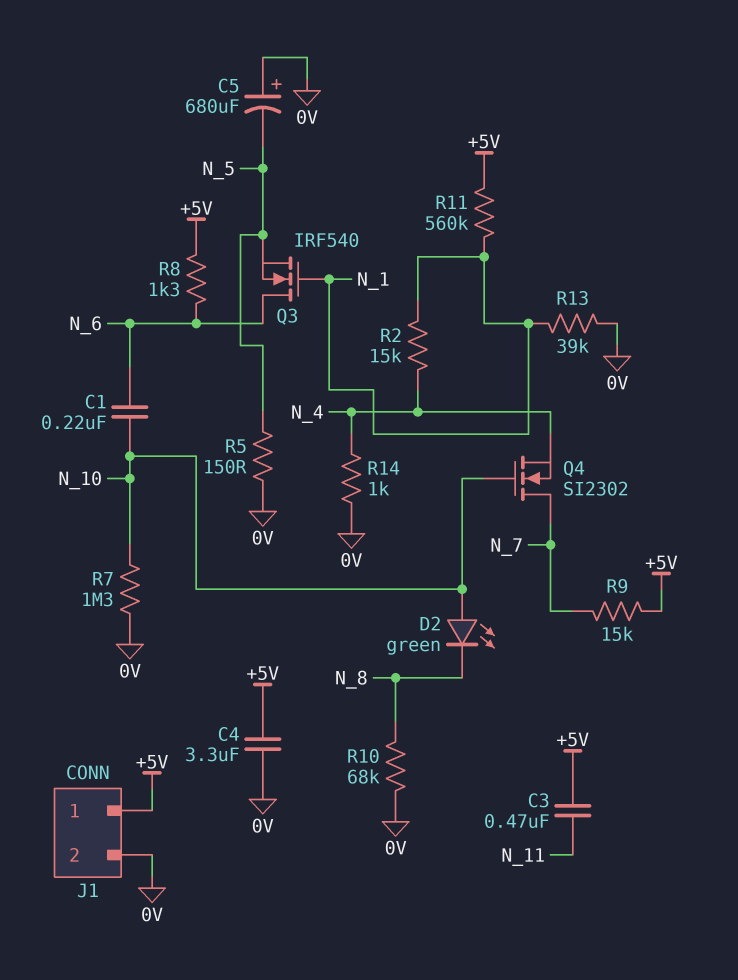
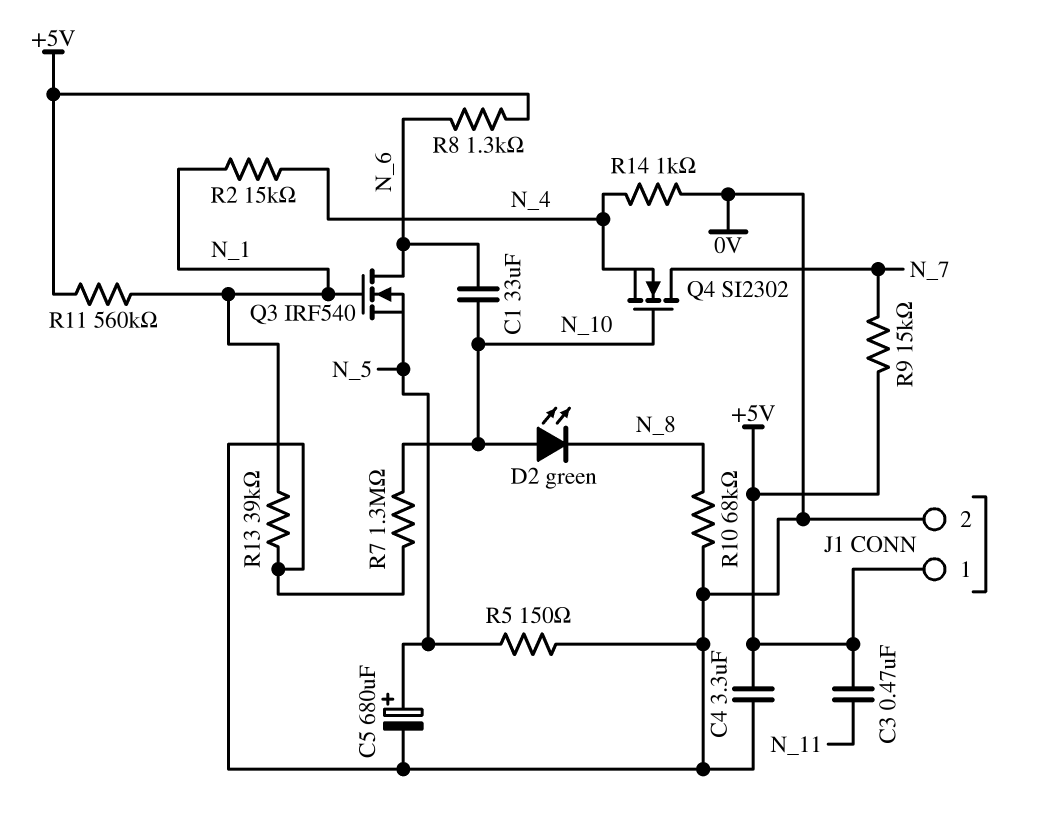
C1: 220nF (N_6, N_10) -> 33uF (N_6, N_10)
C5: 680uF (plus 0V, minus N_5) -> 680uF (plus N_5, minus 0V)

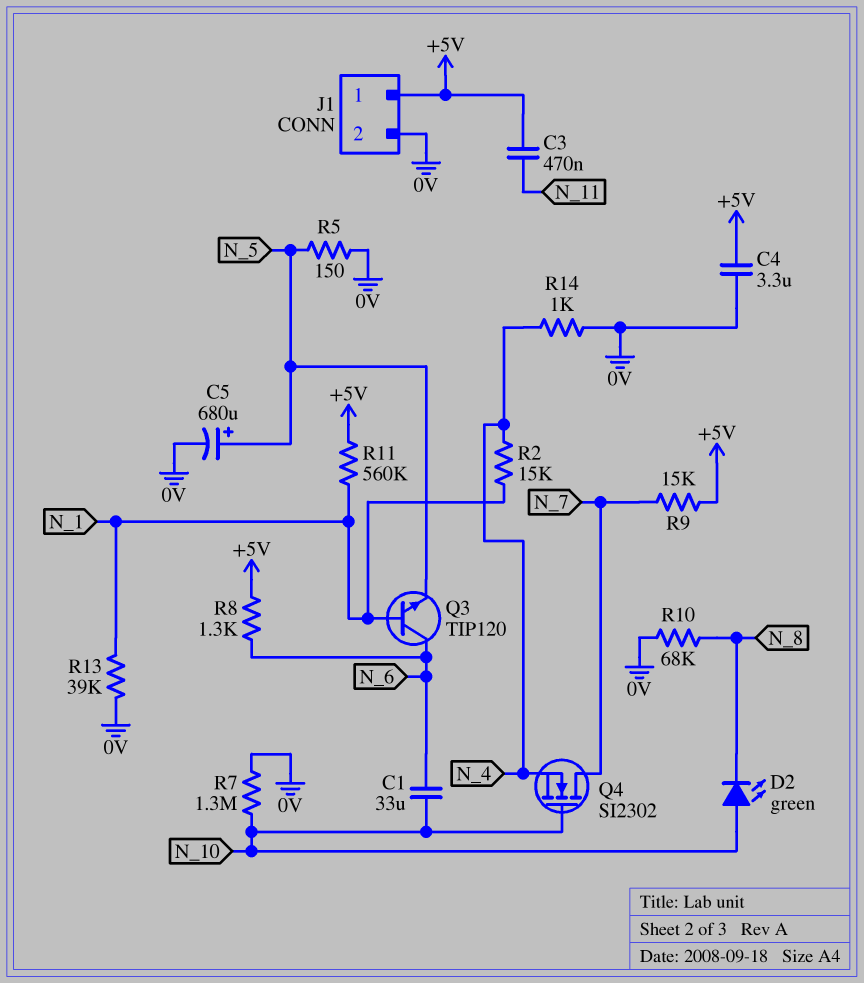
Q3: NMOS IRF540 (G N_1, D N_6, S N_5) -> NPN TIP120 (B N_1, C N_6, E N_5)

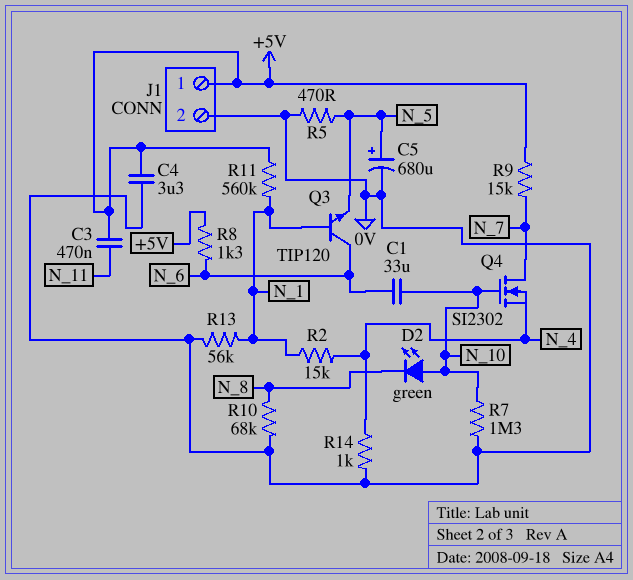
R5: 150 (0V, N_5) -> 470 (0V, N_5)
R13: 39k (0V, N_1) -> 56k (0V, N_1)

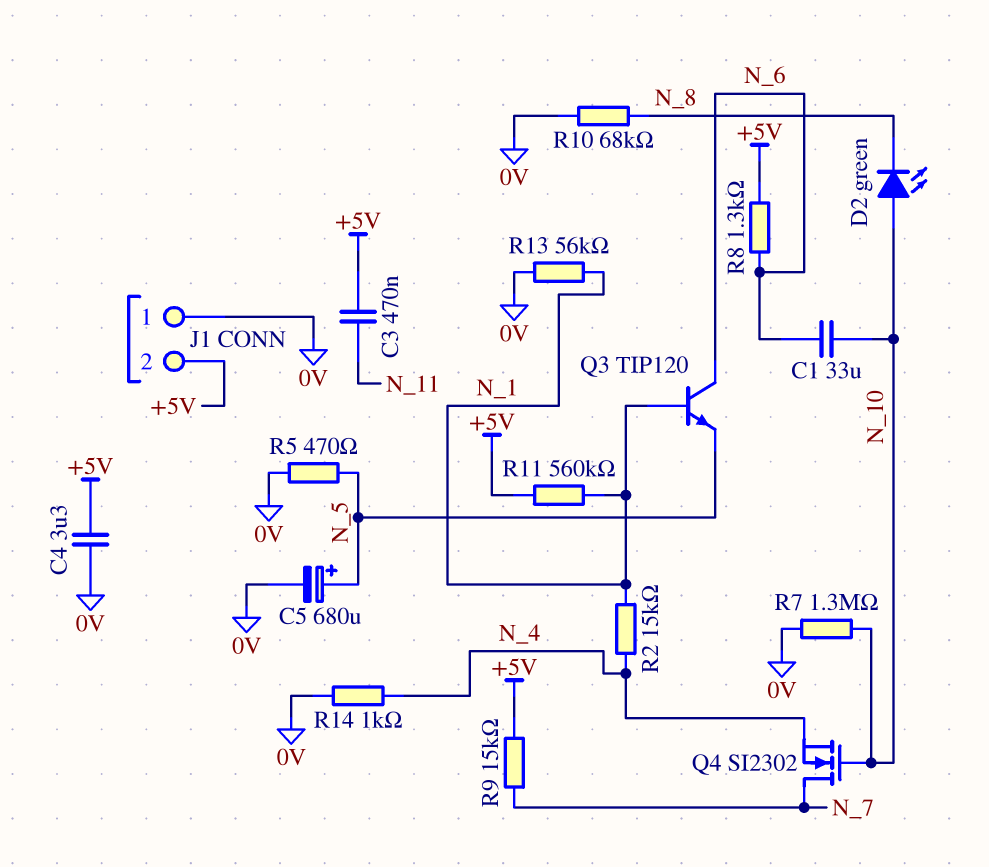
J1 pin 1: +5V -> 0V
J1 pin 2: 0V -> +5V

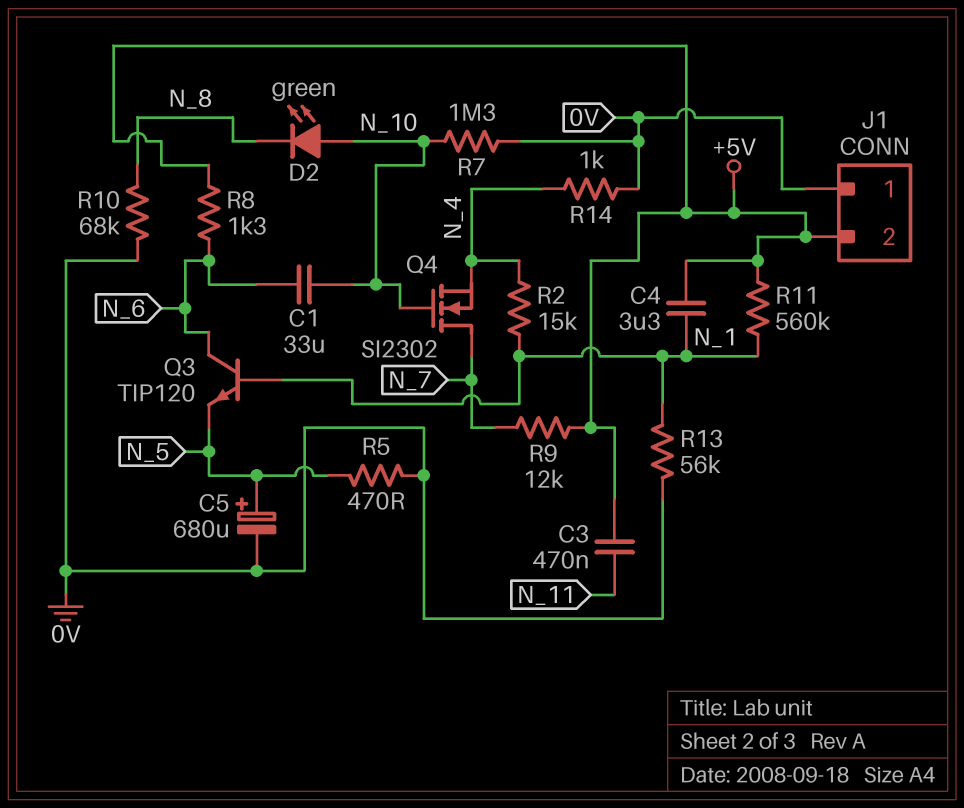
C4: 3.3uF (+5V, 0V) -> 3.3uF (+5V, N_1)
R9: 15k (+5V, N_7) -> 12k (+5V, N_7)

